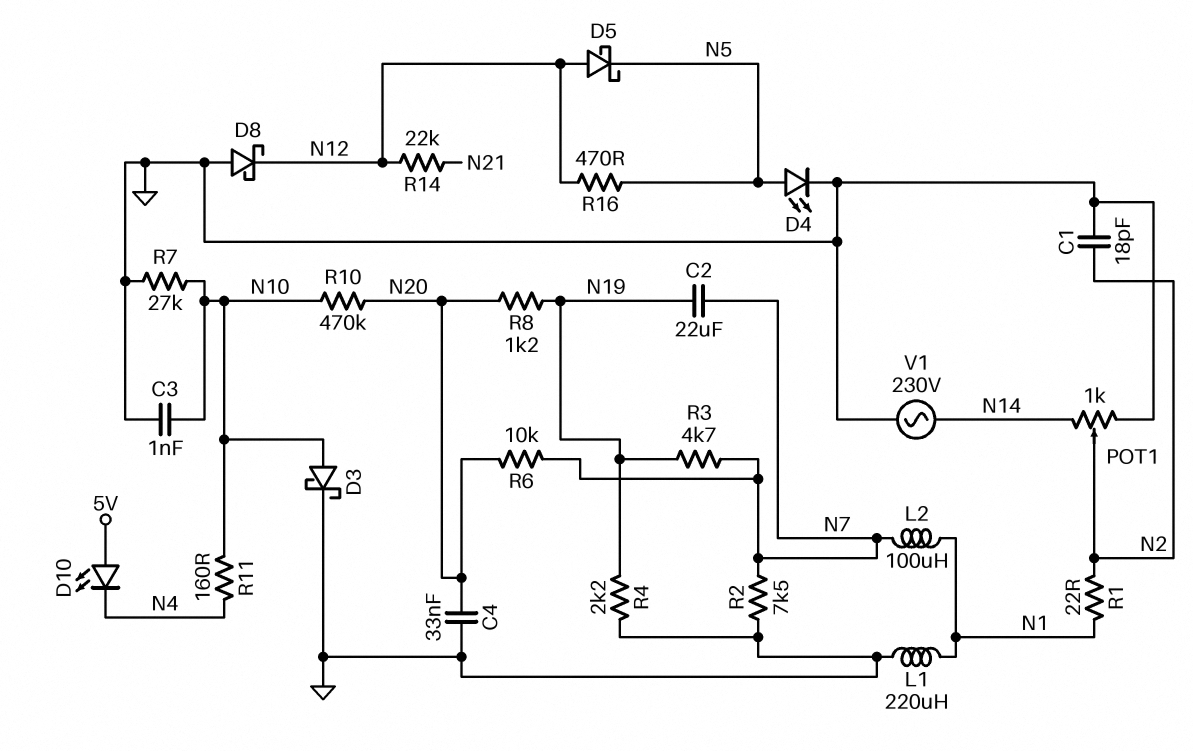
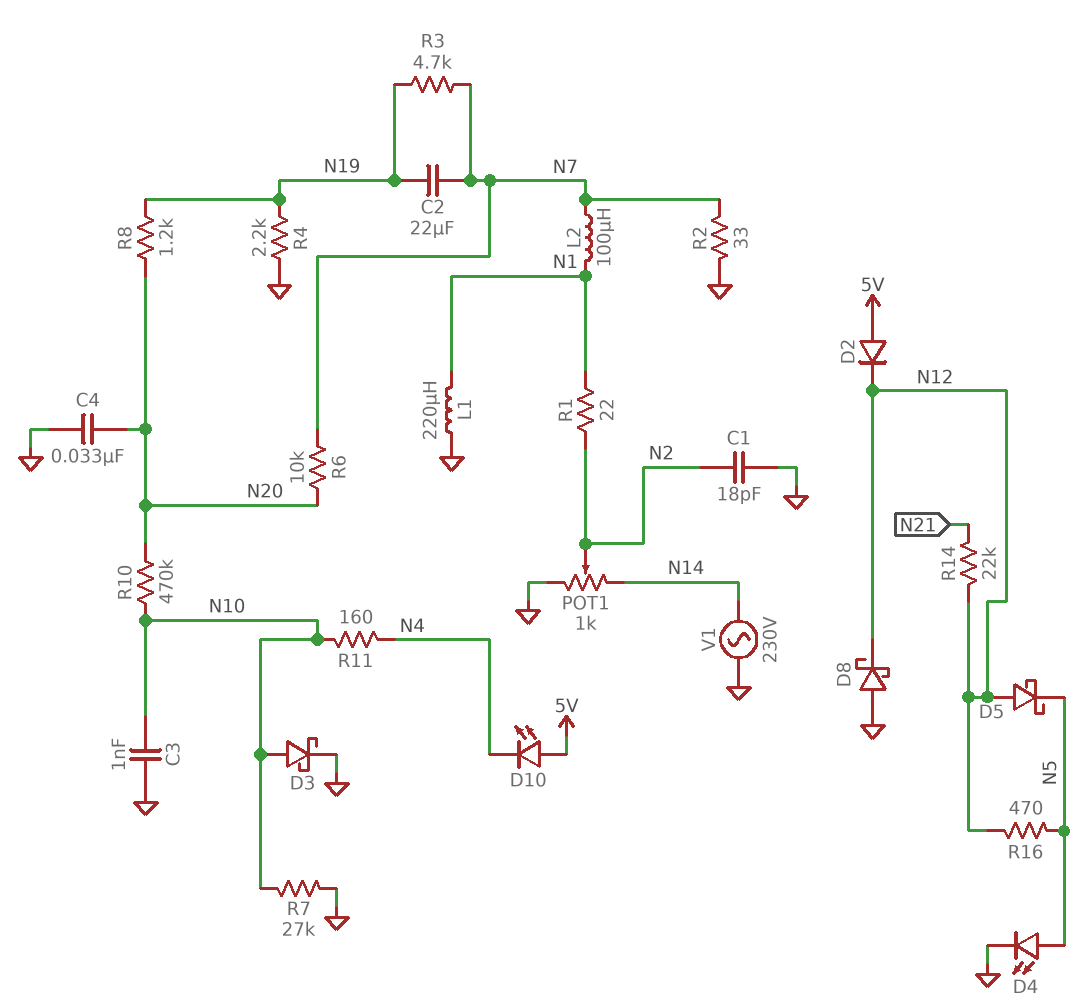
D2: none -> diode (A 5V, K N12)
R2: 7.5k (GND, N7) -> 33 (GND, N7)

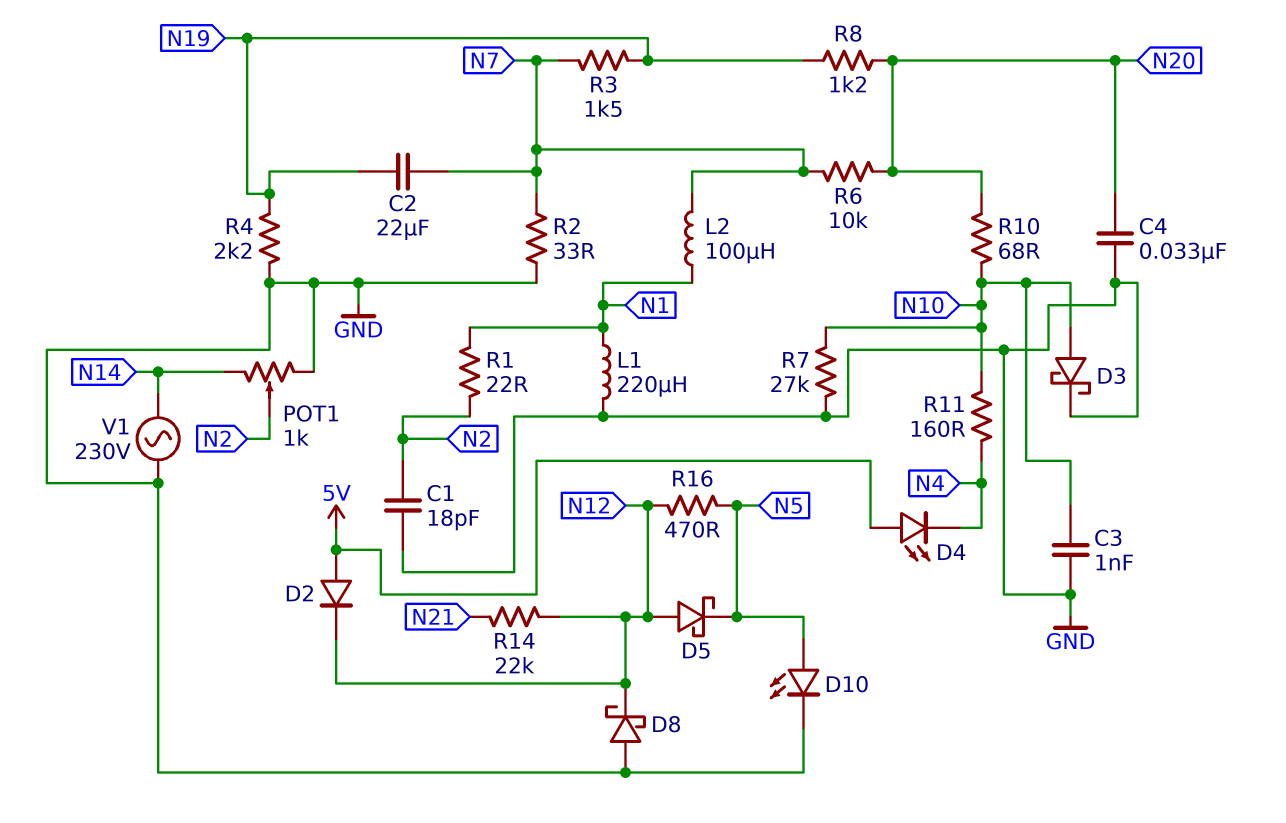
D4: LED (A N5, K GND) -> LED (A 5V, K N4)
D10: LED (A 5V, K N4) -> LED (A N5, K GND)
R3: 4.7k (N7, N19) -> 1.5k (N7, N19)
R10: 470k (N10, N20) -> 68 (N10, N20)

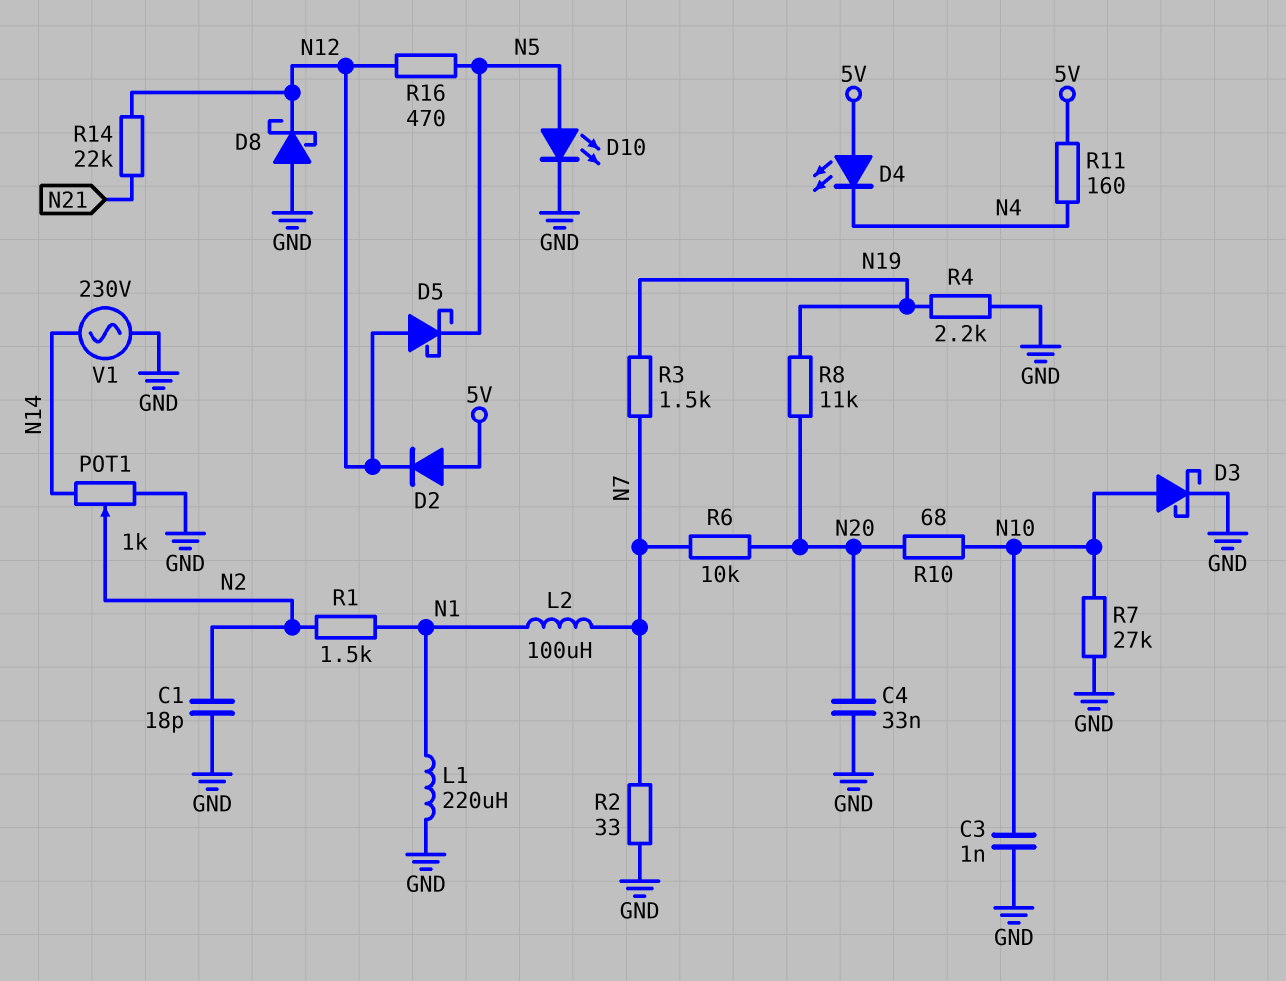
C2: 22uF (N7, N19) -> none
R1: 22 (N1, N2) -> 1.5k (N1, N2)
R8: 1.2k (N19, N20) -> 11k (N19, N20)
R11: 160 (N4, N10) -> 160 (5V, N4)

